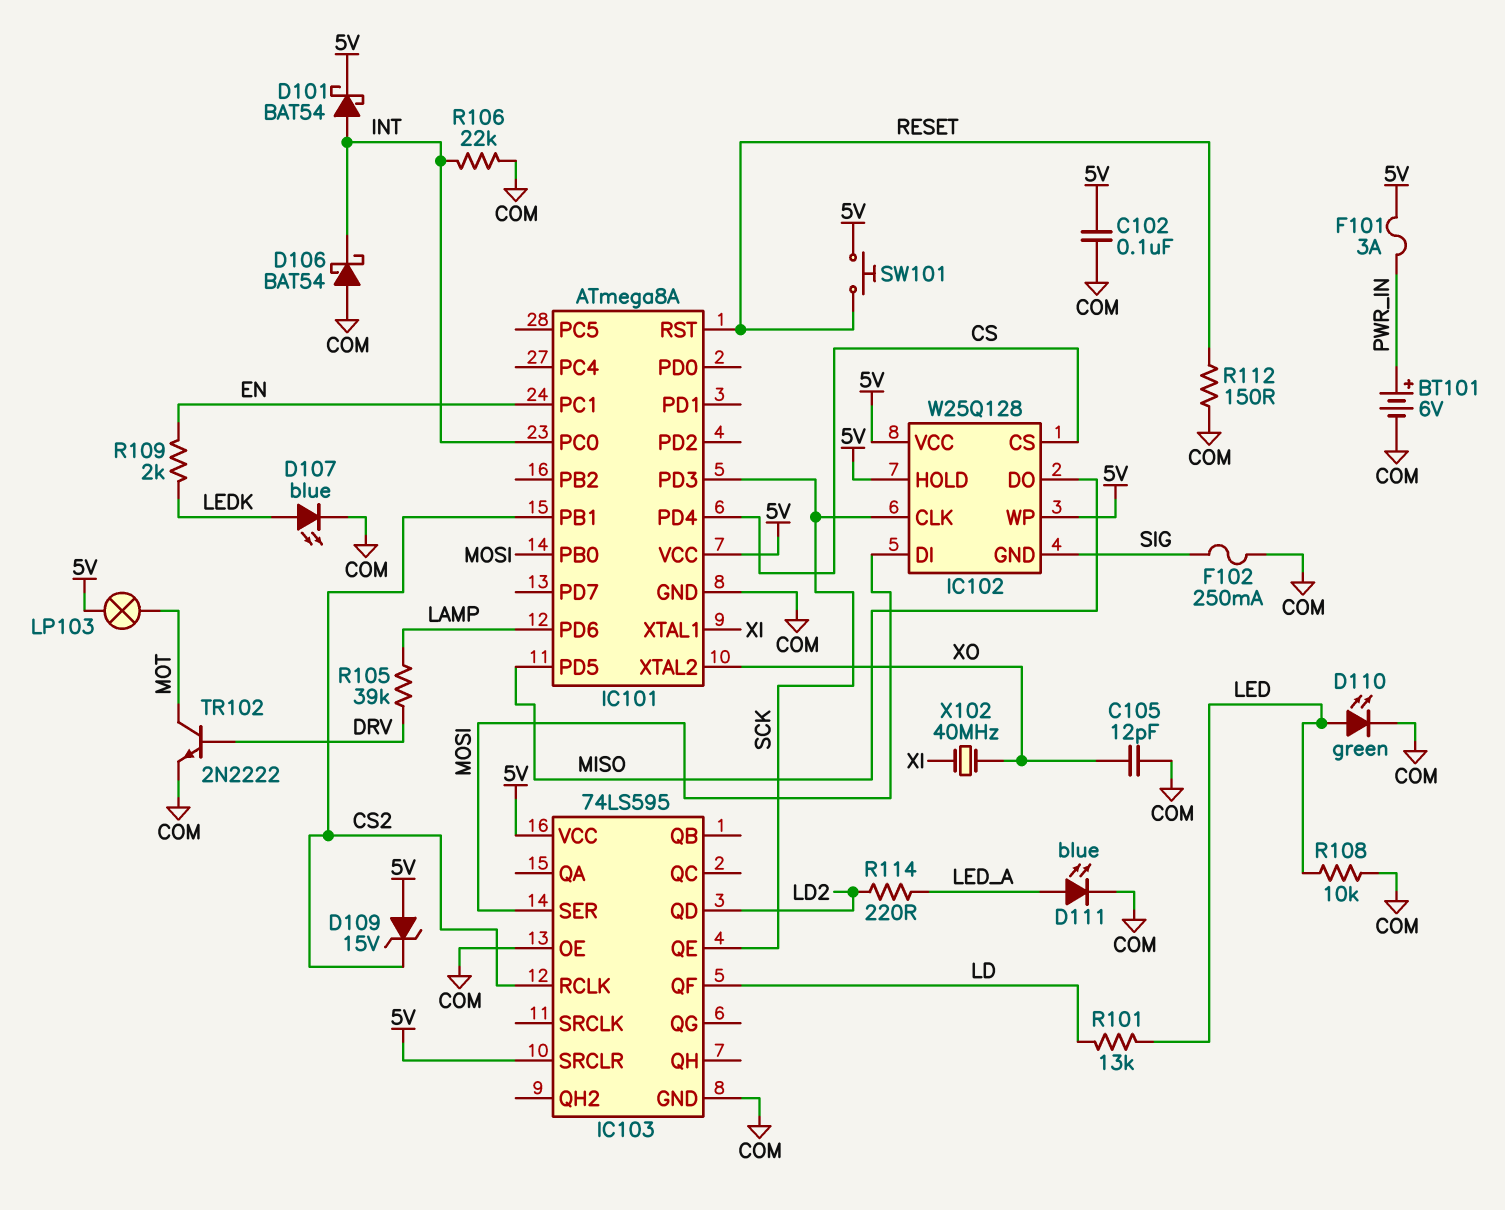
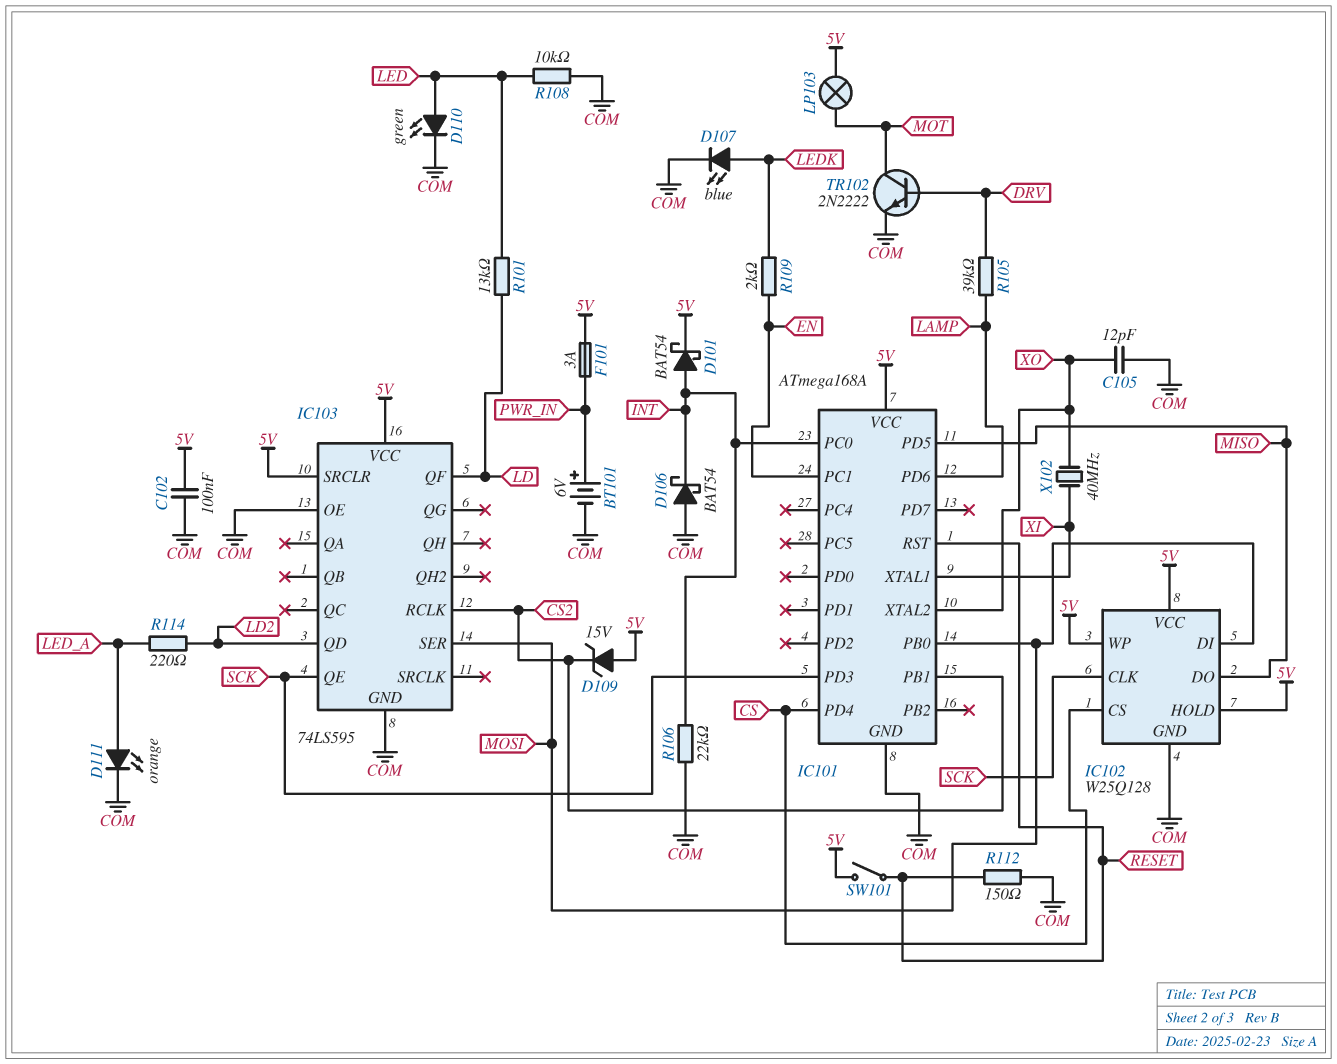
D111: LED blue (A LED_A, K COM) -> LED orange (A LED_A, K COM)
F102: 250mA (COM, SIG) -> none
IC101: ATmega8A -> ATmega168A
IC102 pin GND: SIG -> COM
SW101: button (5V, RESET) -> switch (5V, RESET)

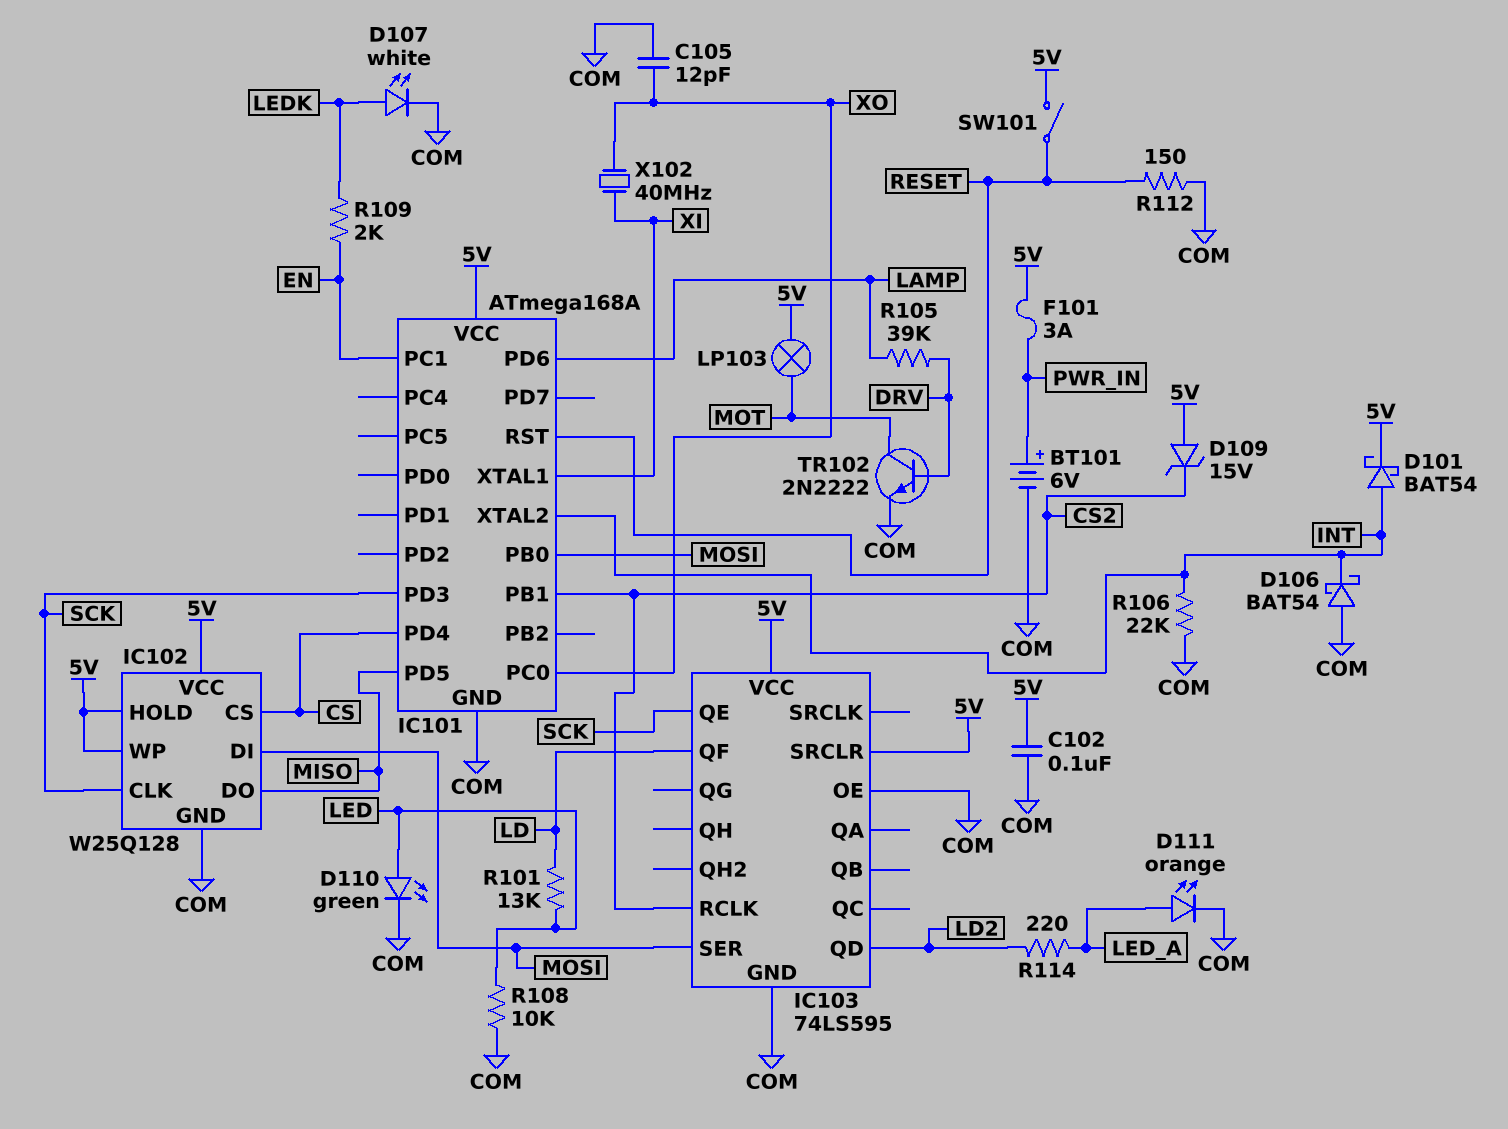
D107: LED blue (A LEDK, K COM) -> LED white (A LEDK, K COM)
IC101 pin PC0: INT -> XO
IC101 pin XTAL2: XO -> INT

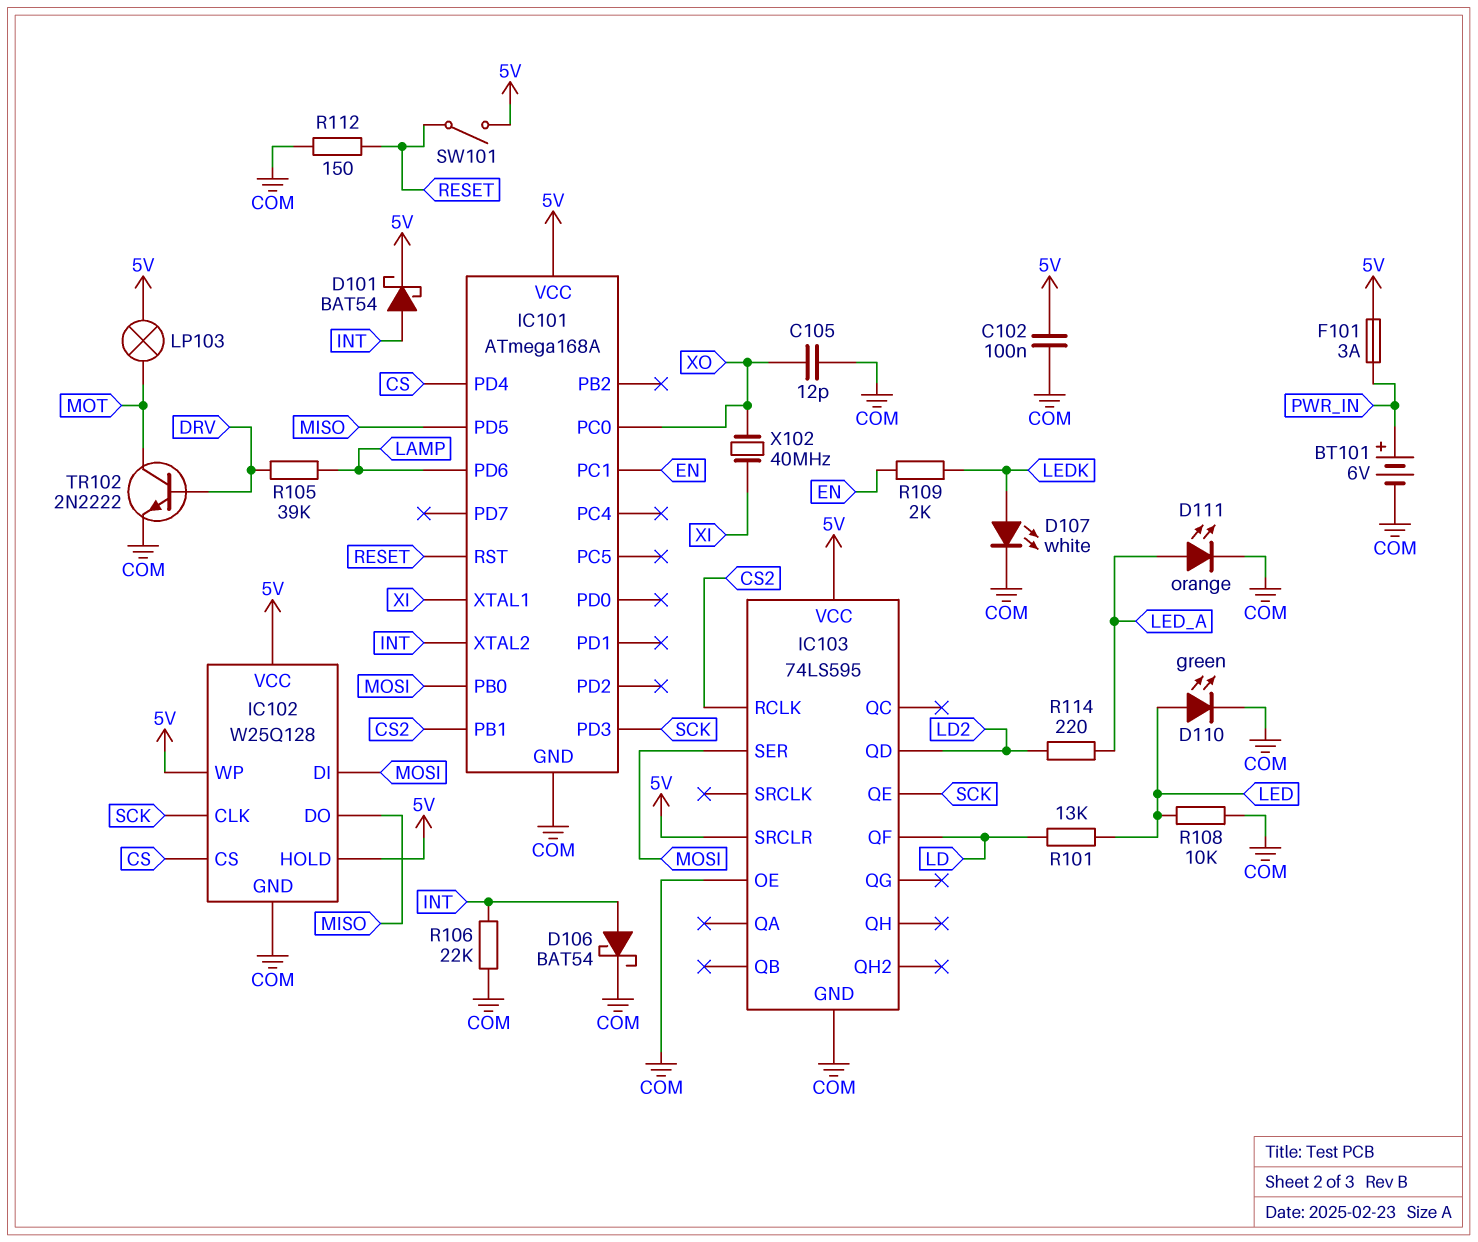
D106: schottky BAT54 (A COM, K INT) -> schottky BAT54 (A INT, K COM)
D109: zener 15V (A 5V, K CS2) -> none

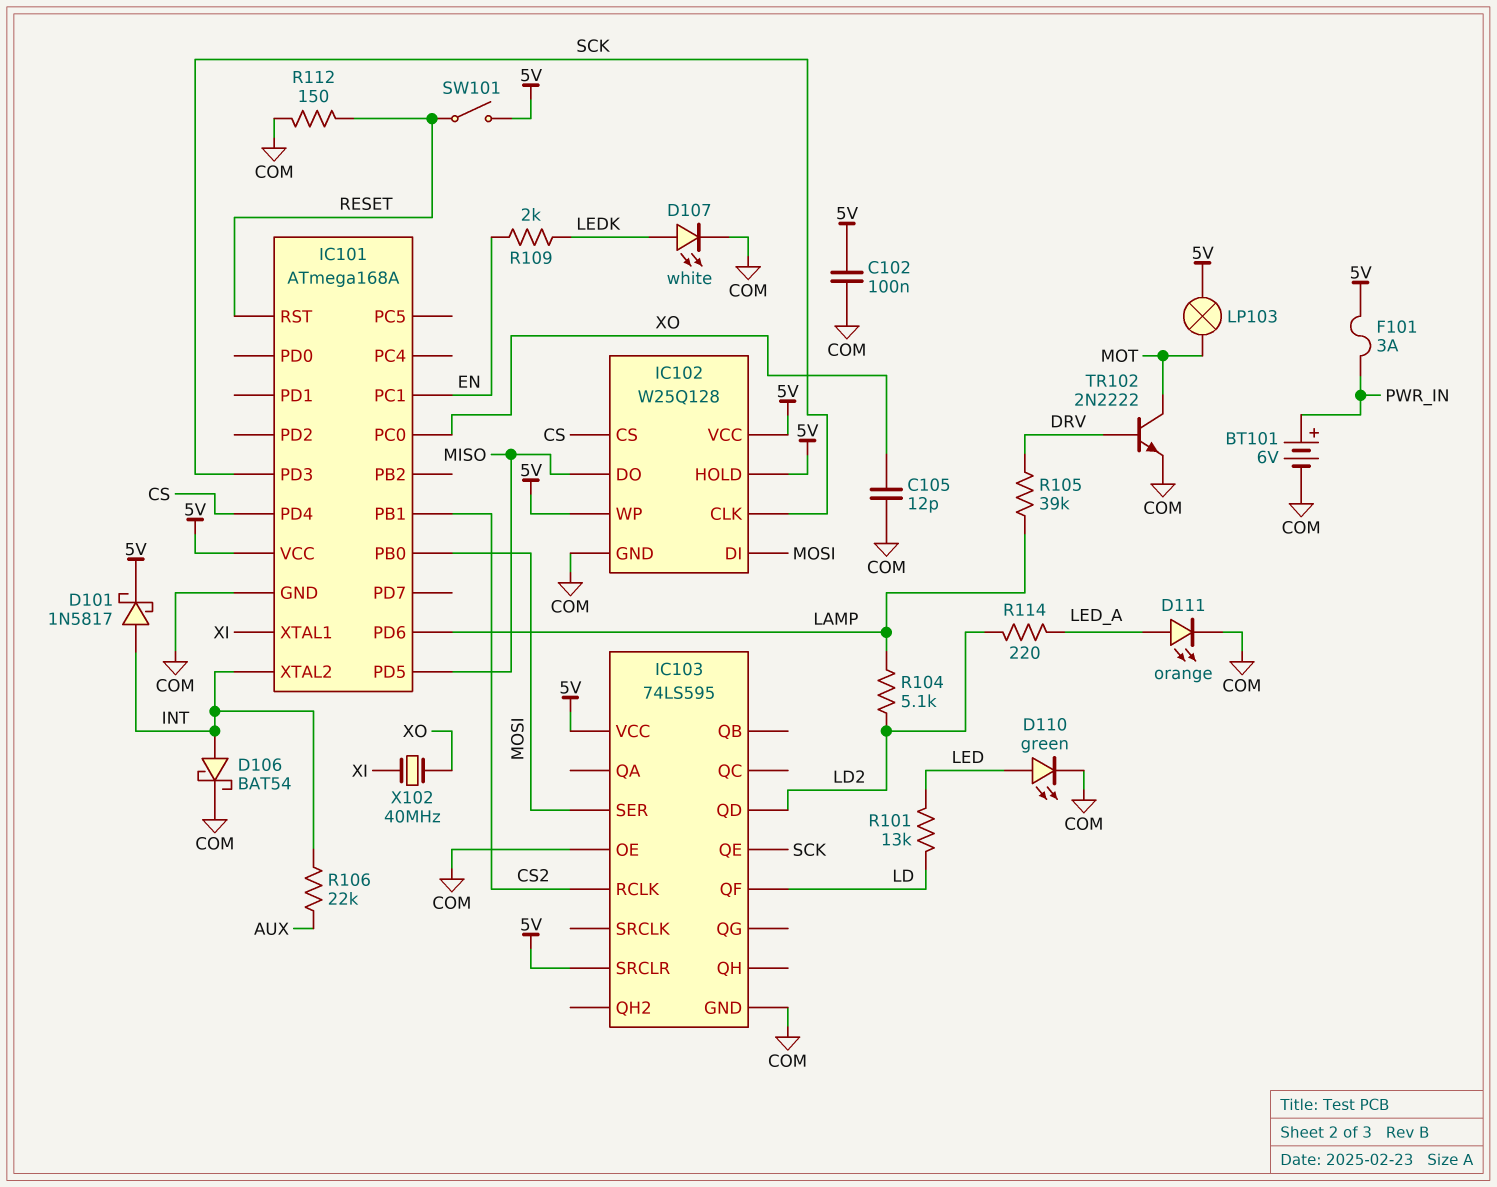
D101: schottky BAT54 (A INT, K 5V) -> schottky 1N5817 (A INT, K 5V)
R104: none -> 5.1k (LAMP, LD2)
R106: 22k (COM, INT) -> 22k (AUX, INT)
R108: 10k (COM, LED) -> none

